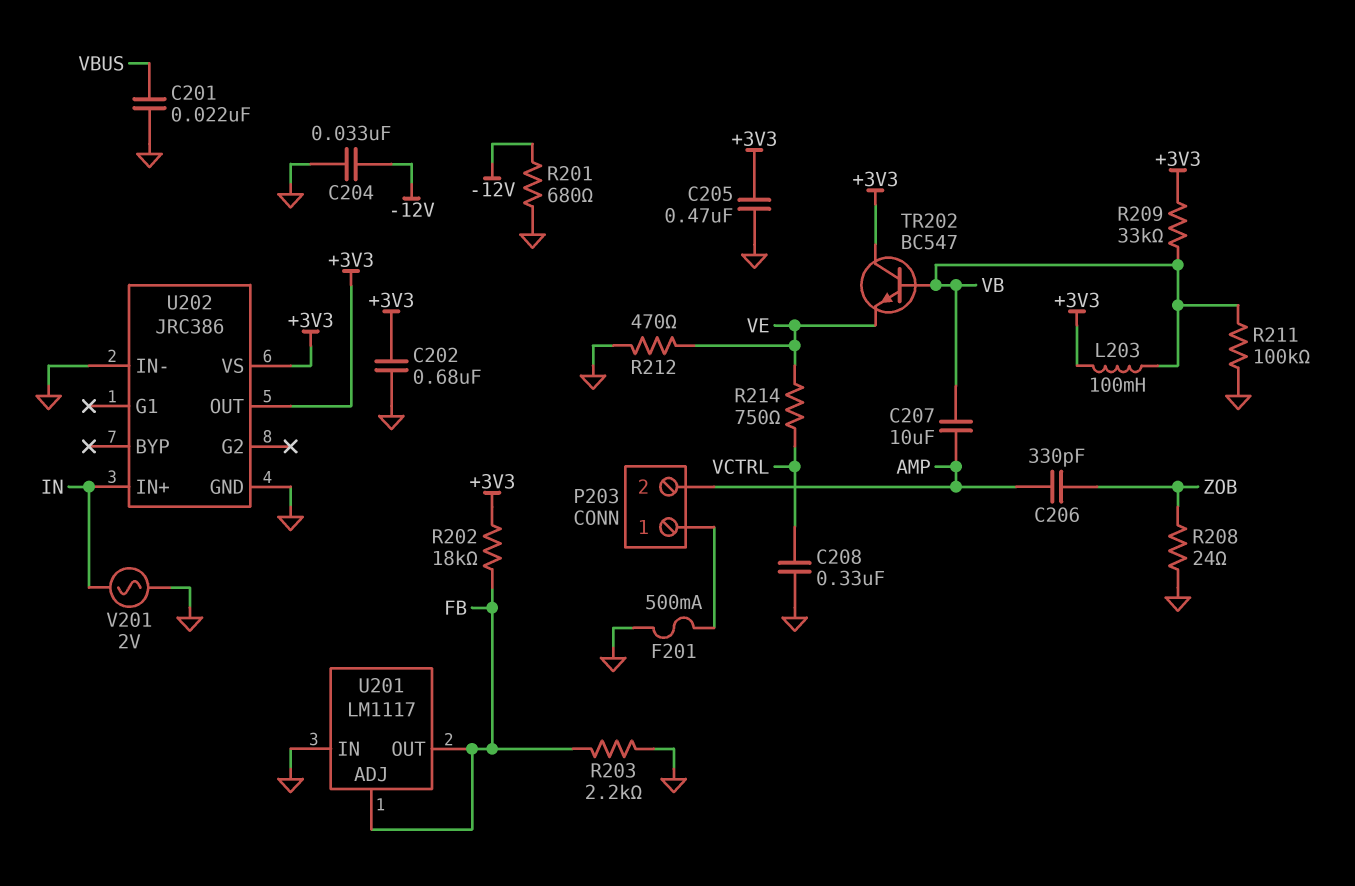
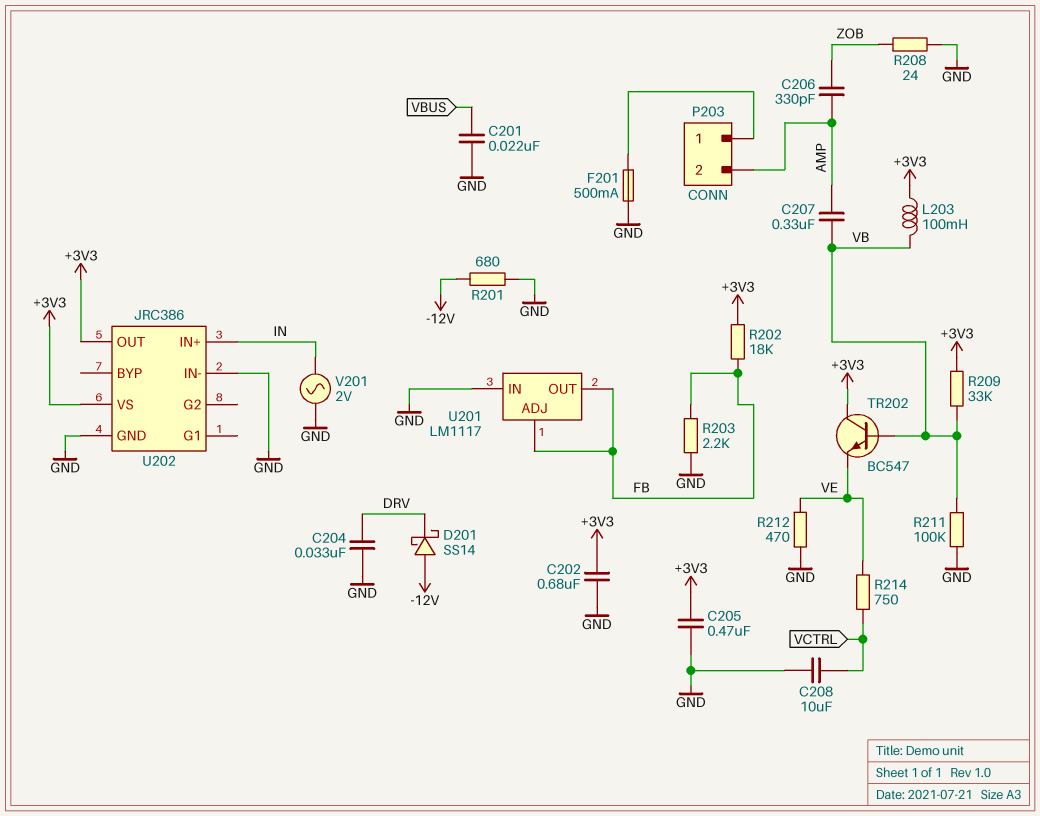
C204: 33nF (-12V, GND) -> 33nF (DRV, GND)
C207: 10uF (AMP, VB) -> 330nF (AMP, VB)
C208: 330nF (GND, VCTRL) -> 10uF (GND, VCTRL)
D201: none -> schottky SS14 (A -12V, K DRV)

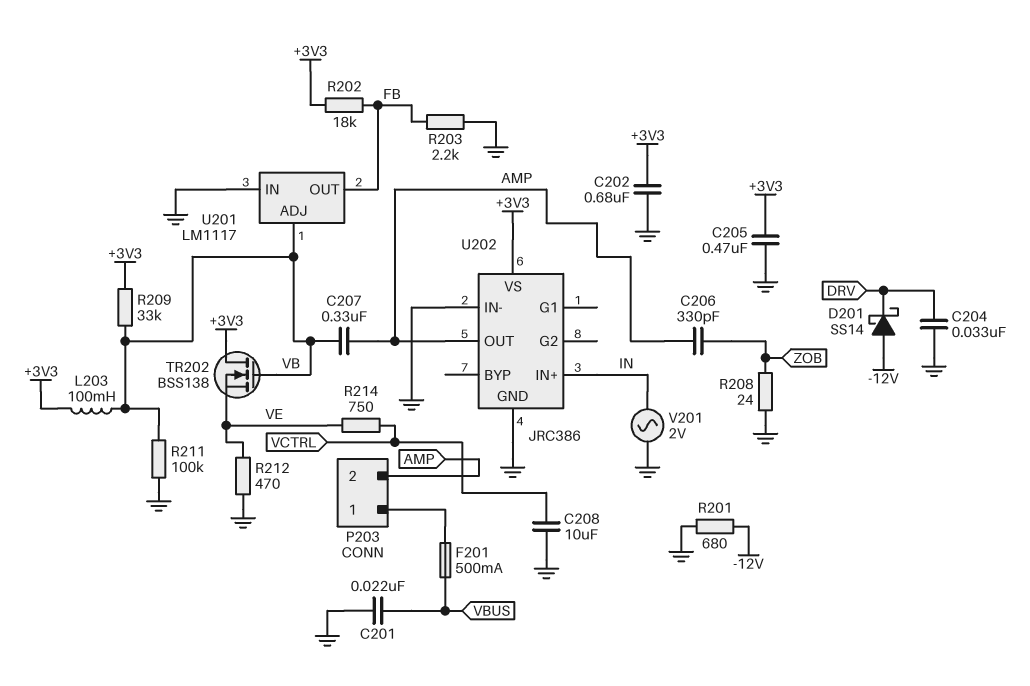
F201: 500mA (GND, P203/1) -> 500mA (P203/1, VBUS)
TR202: NPN BC547 (B VB, C +3V3, E VE) -> NMOS BSS138 (G VB, D +3V3, S VE)
U201 pin ADJ: FB -> VB
U202 pin OUT: +3V3 -> AMP

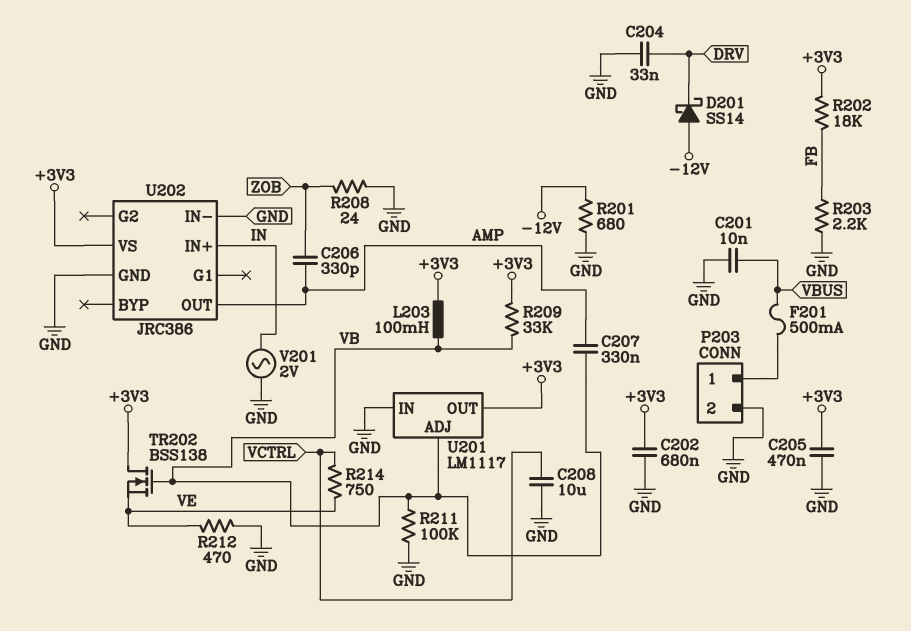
C201: 22nF (GND, VBUS) -> 10nF (GND, VBUS)
P203 pin 2: AMP -> GND
U201 pin OUT: FB -> +3V3

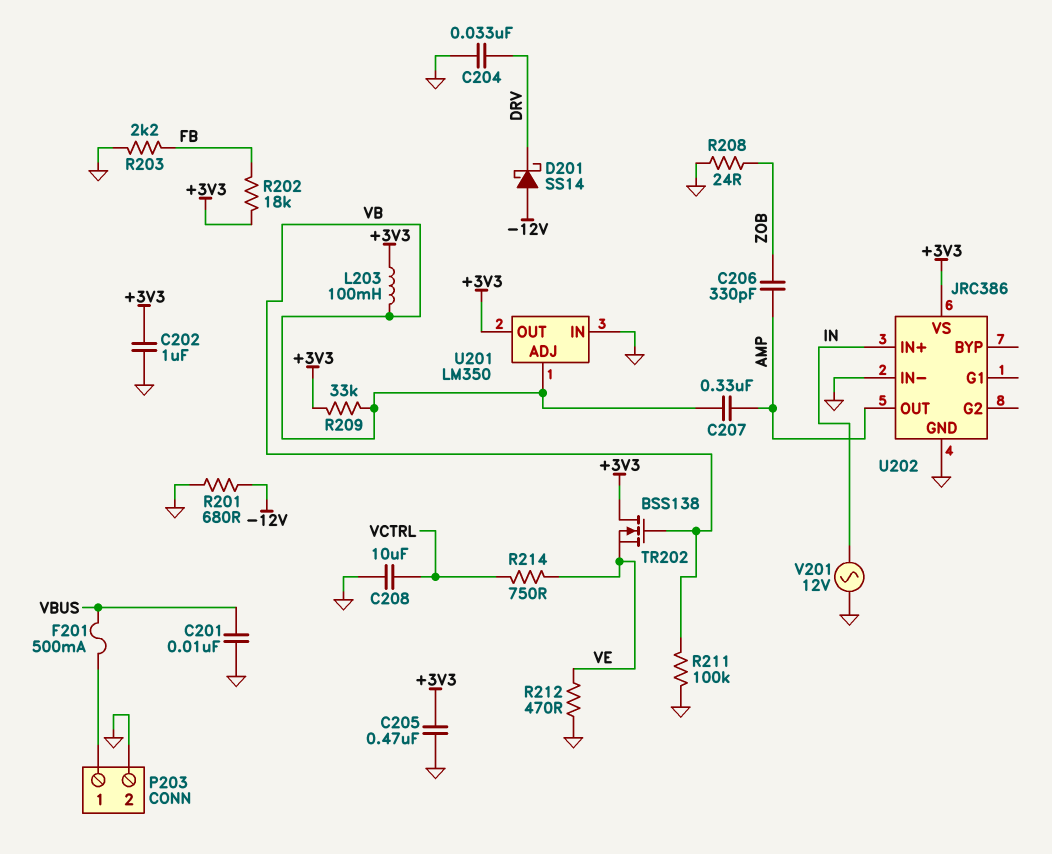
C202: 680nF (+3V3, GND) -> 1uF (+3V3, GND)
U201: LM1117 -> LM350
V201: AC 2V (GND, IN) -> AC 12V (GND, IN)

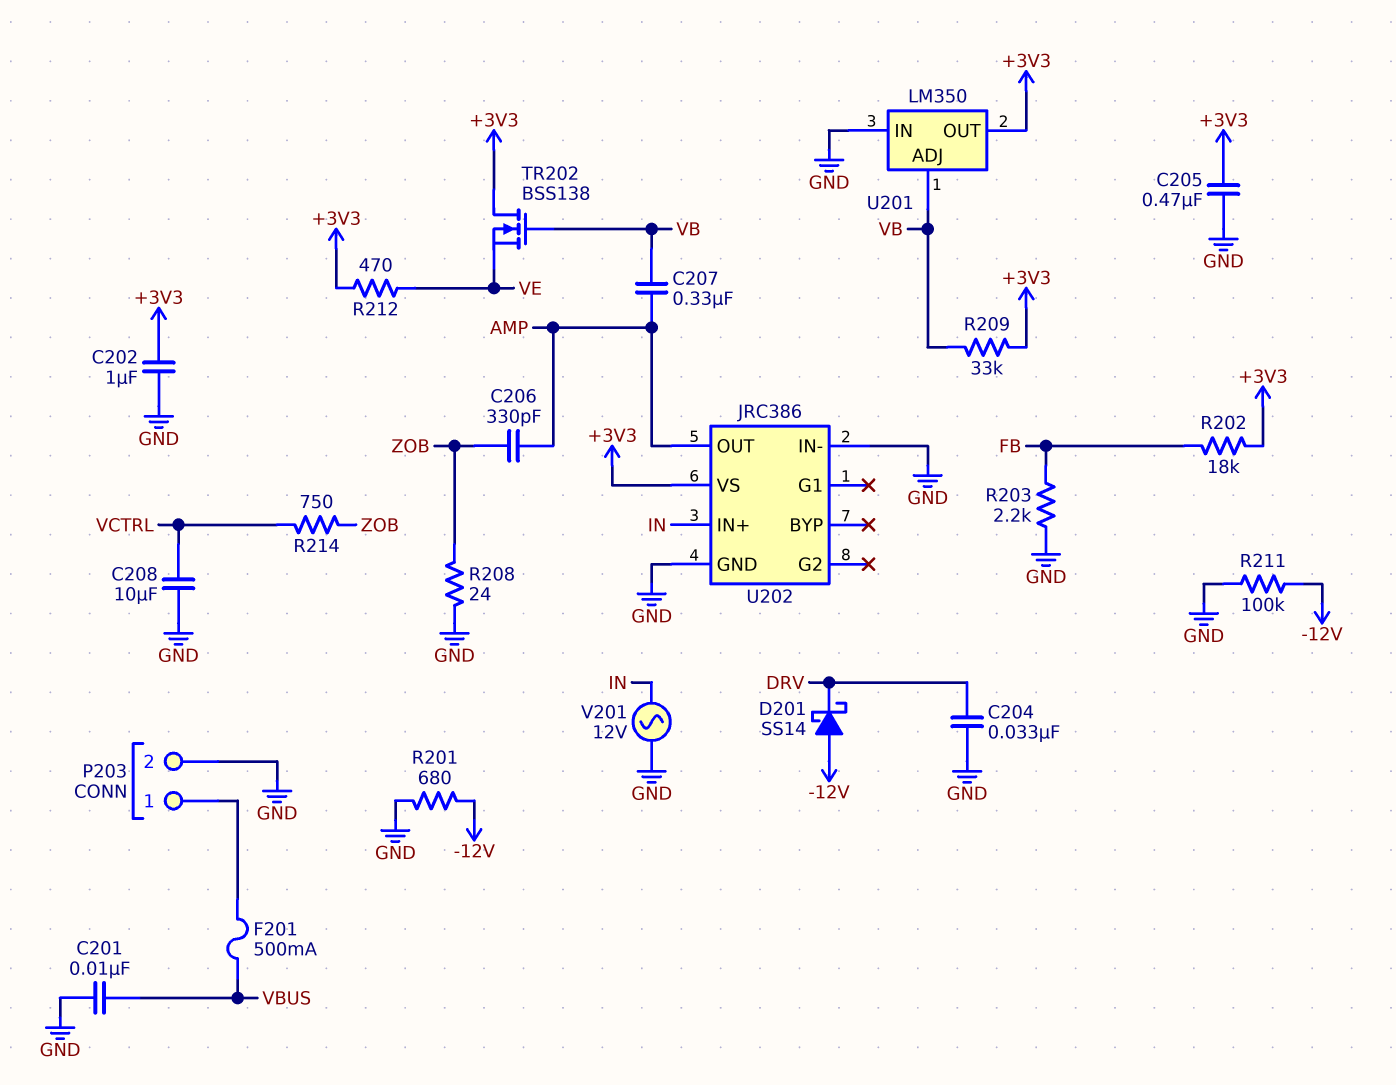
L203: 100mH (+3V3, VB) -> none
R211: 100k (GND, VB) -> 100k (-12V, GND)
R212: 470 (GND, VE) -> 470 (+3V3, VE)
R214: 750 (VCTRL, VE) -> 750 (VCTRL, ZOB)

